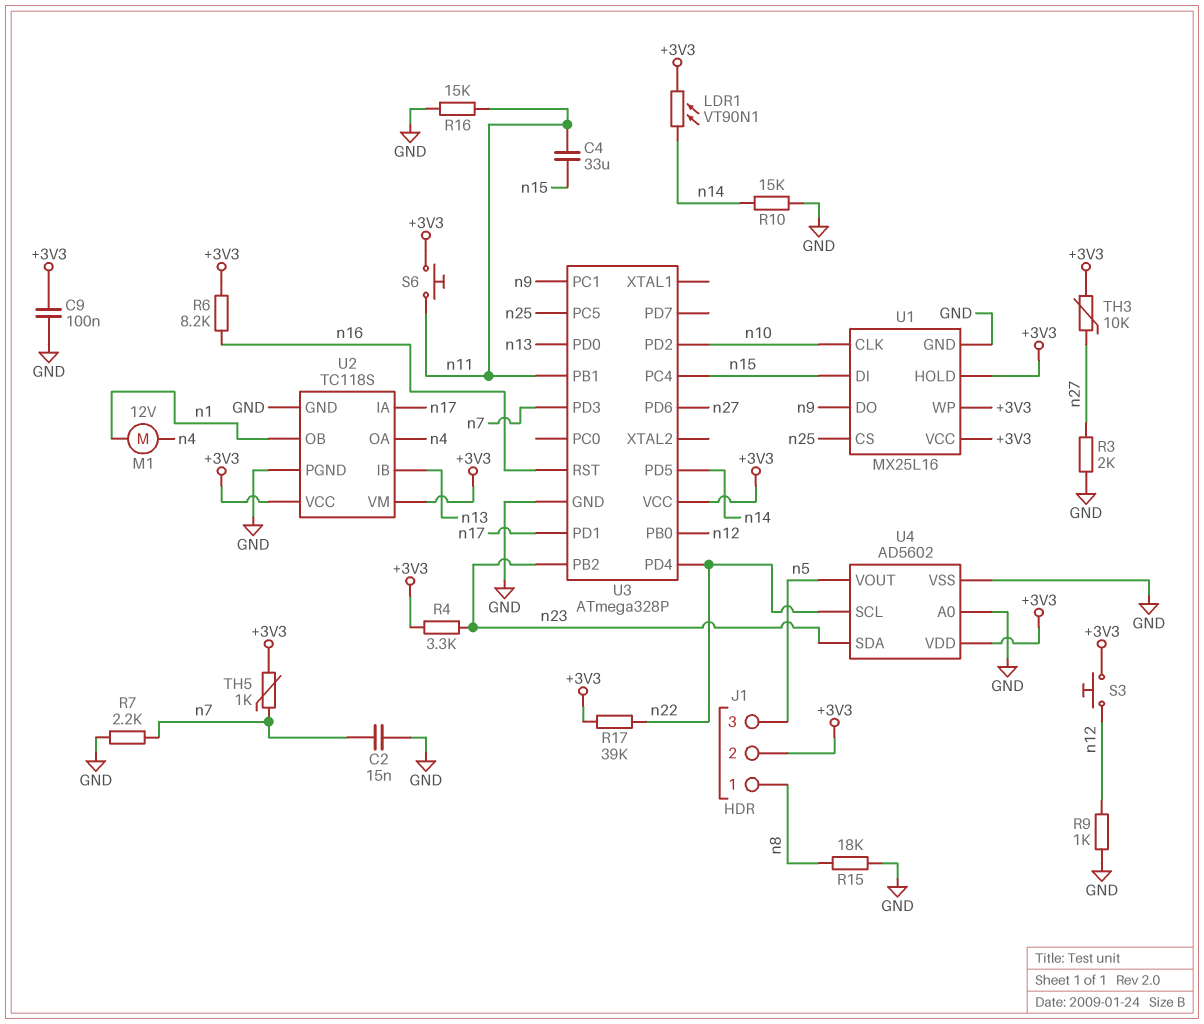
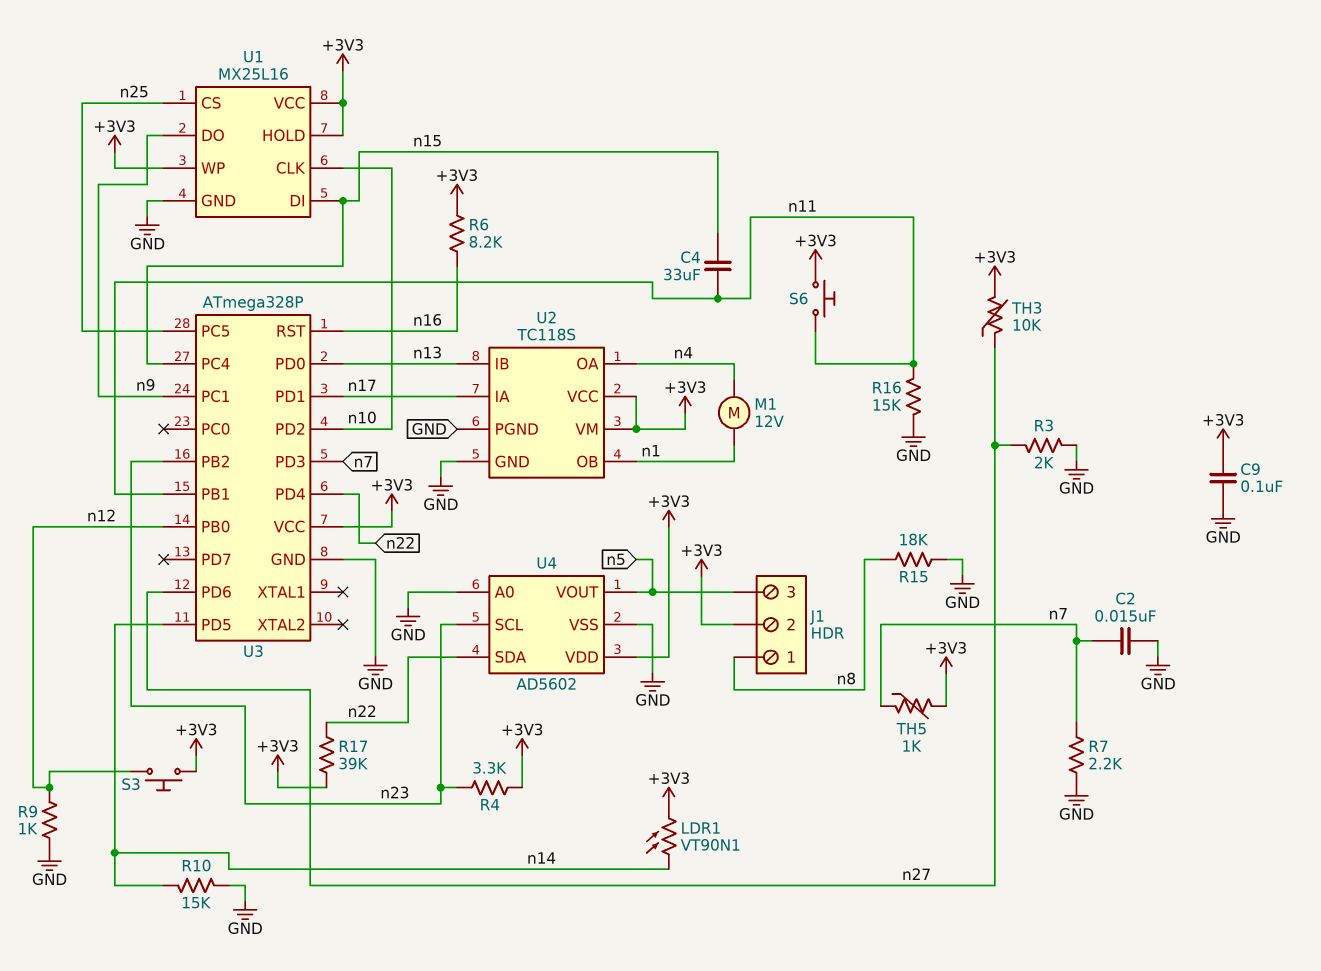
U4 pin SCL: n22 -> n23
U4 pin SDA: n23 -> n22

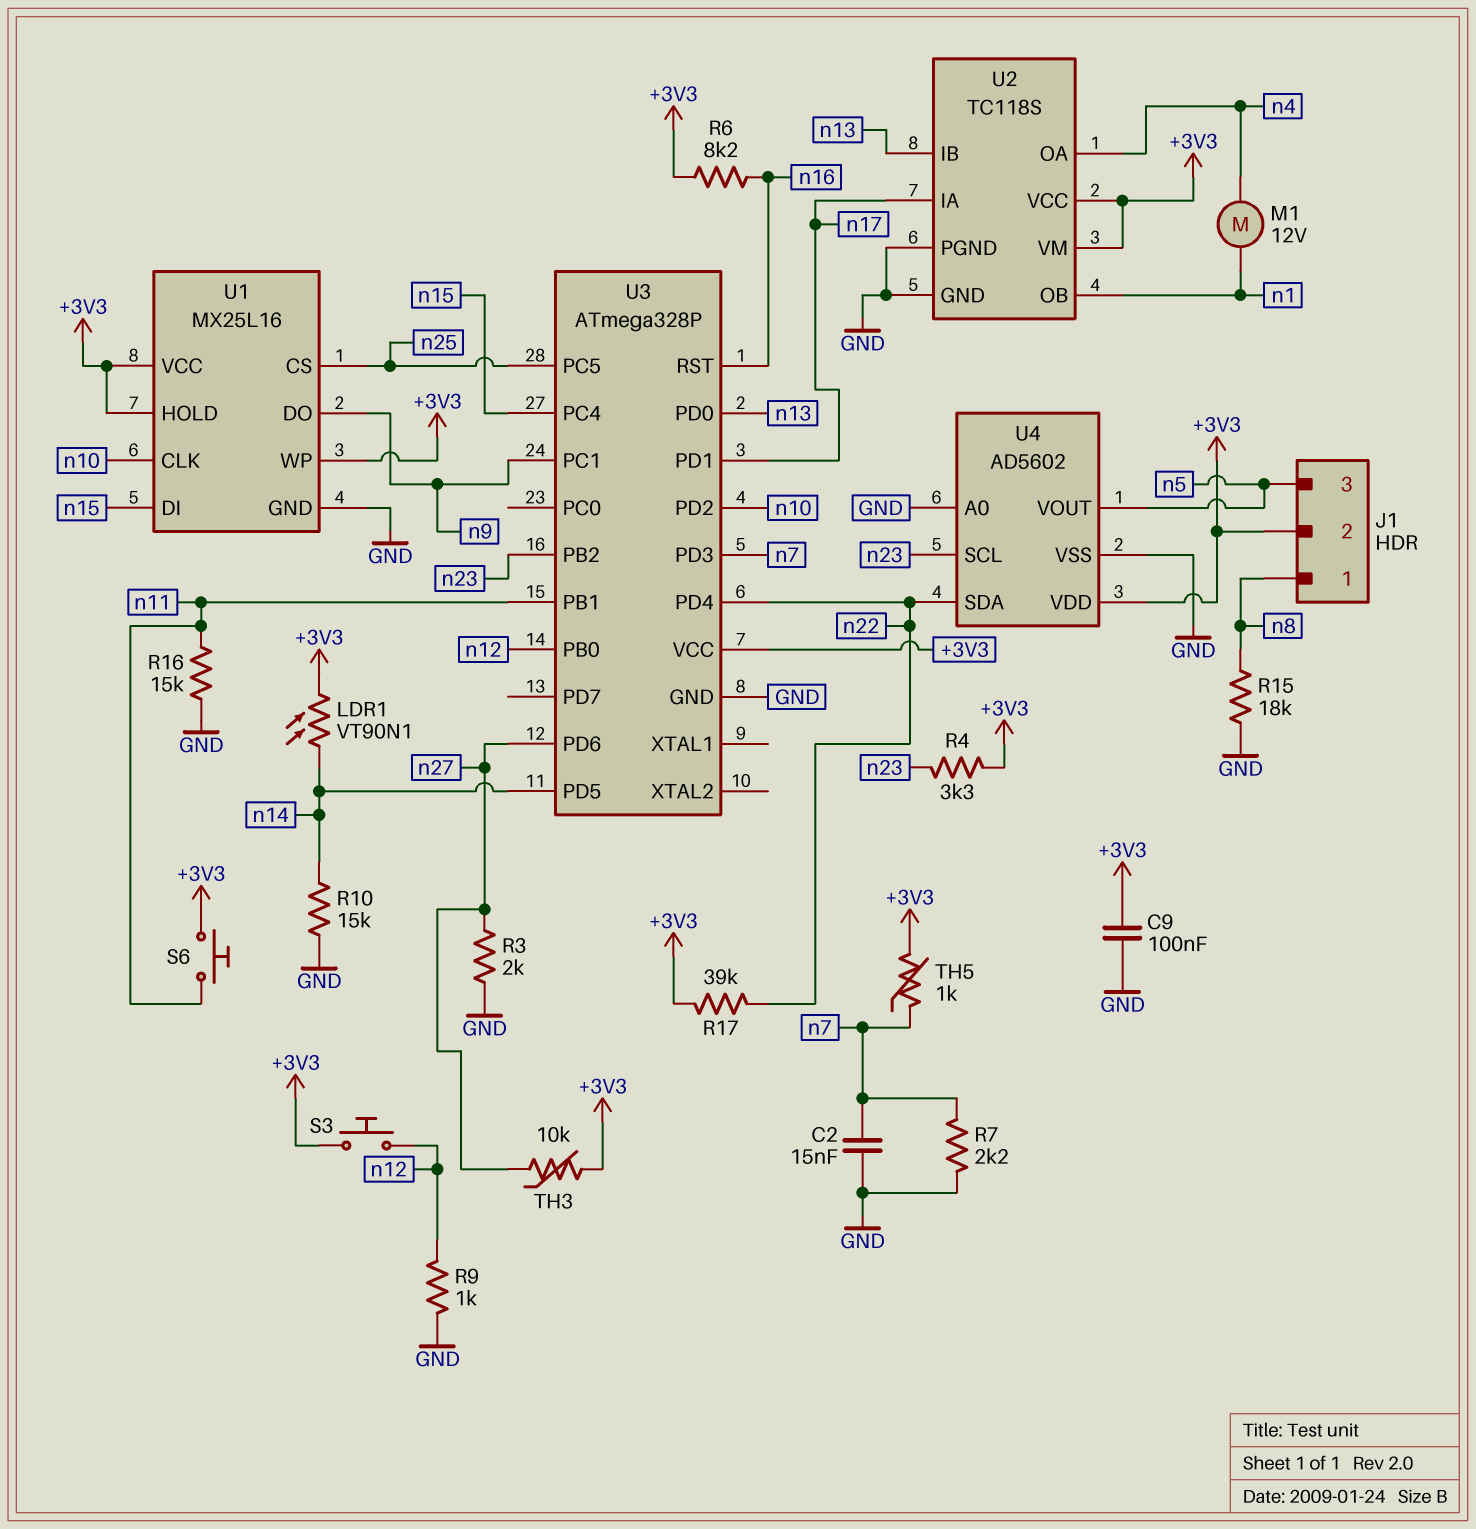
C4: 33uF (n11, n15) -> none

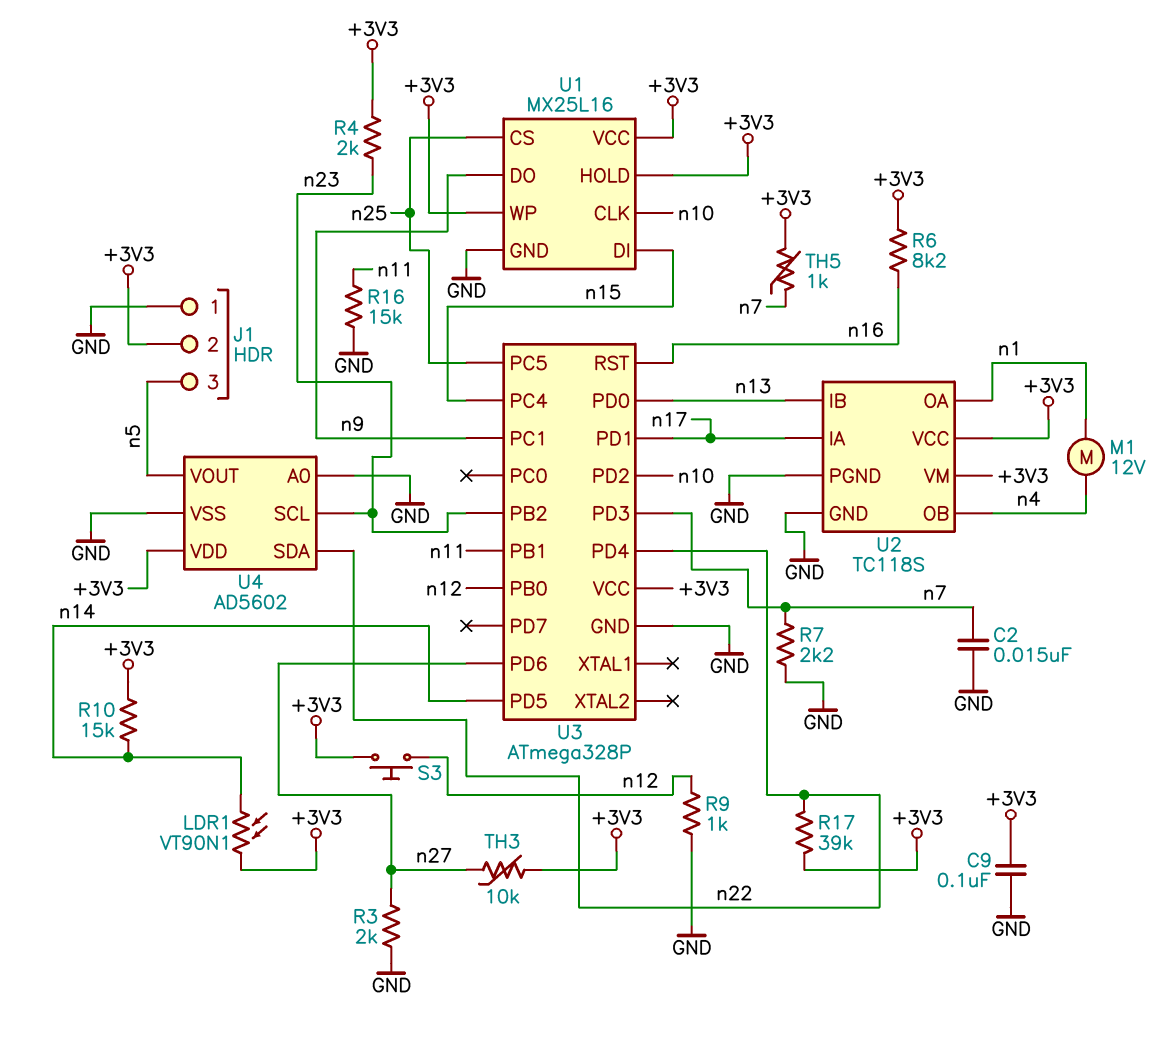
J1 pin 1: n8 -> GND
R4: 3.3k (+3V3, n23) -> 2k (+3V3, n23)
R10: 15k (GND, n14) -> 15k (+3V3, n14)
R15: 18k (GND, n8) -> none
S6: button (+3V3, n11) -> none
U2 pin OA: n4 -> n1
U2 pin OB: n1 -> n4

